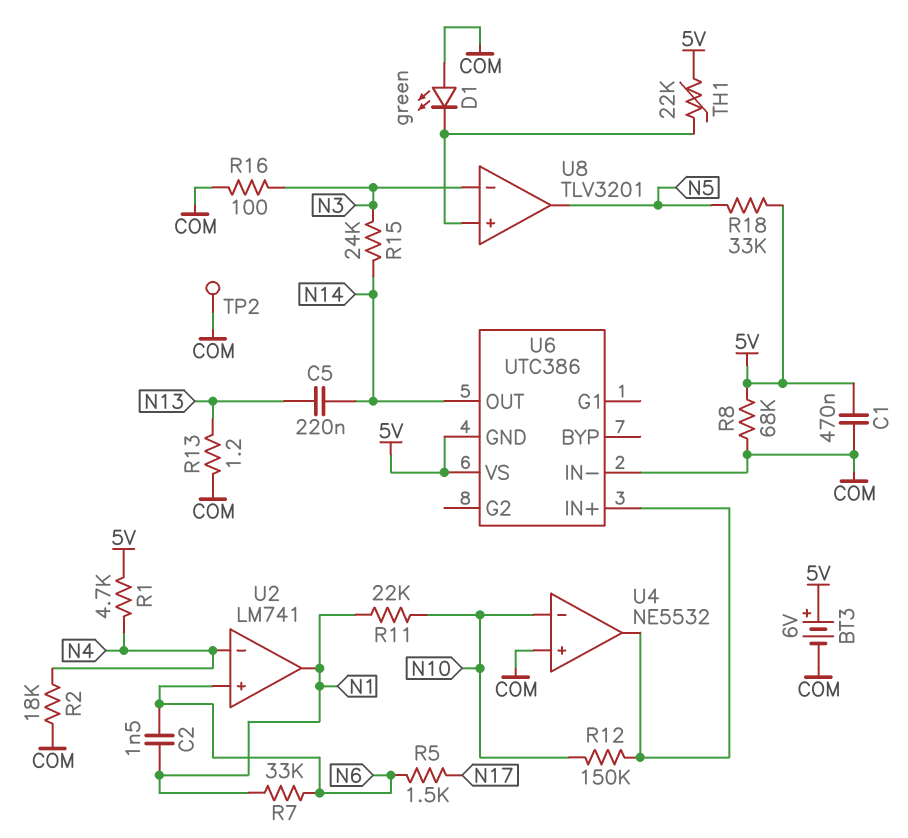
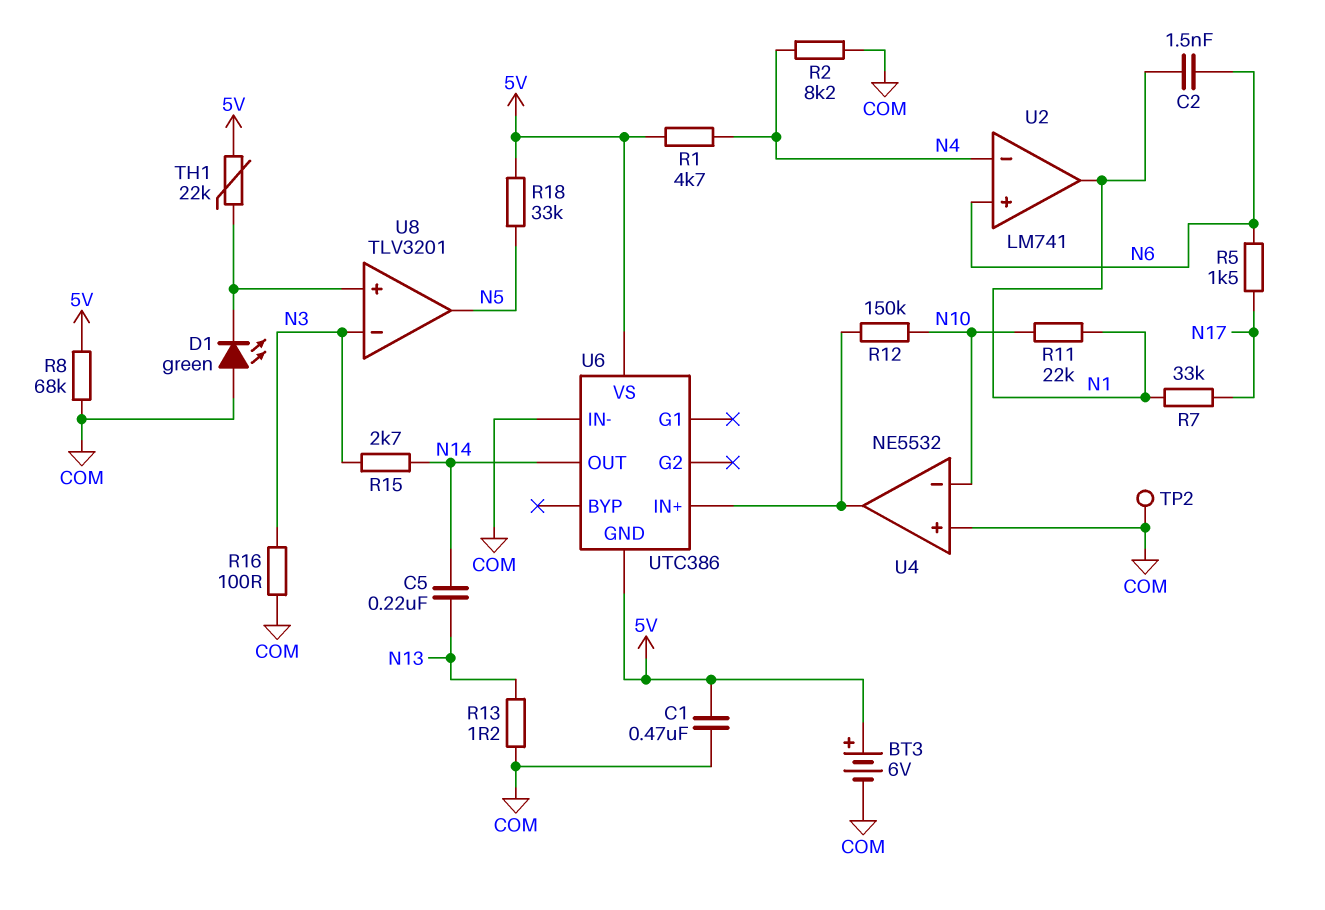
R2: 18k (COM, N4) -> 8.2k (COM, N4)
R7: 33k (N1, N6) -> 33k (N1, N17)
R15: 24k (N3, N14) -> 2.7k (N3, N14)

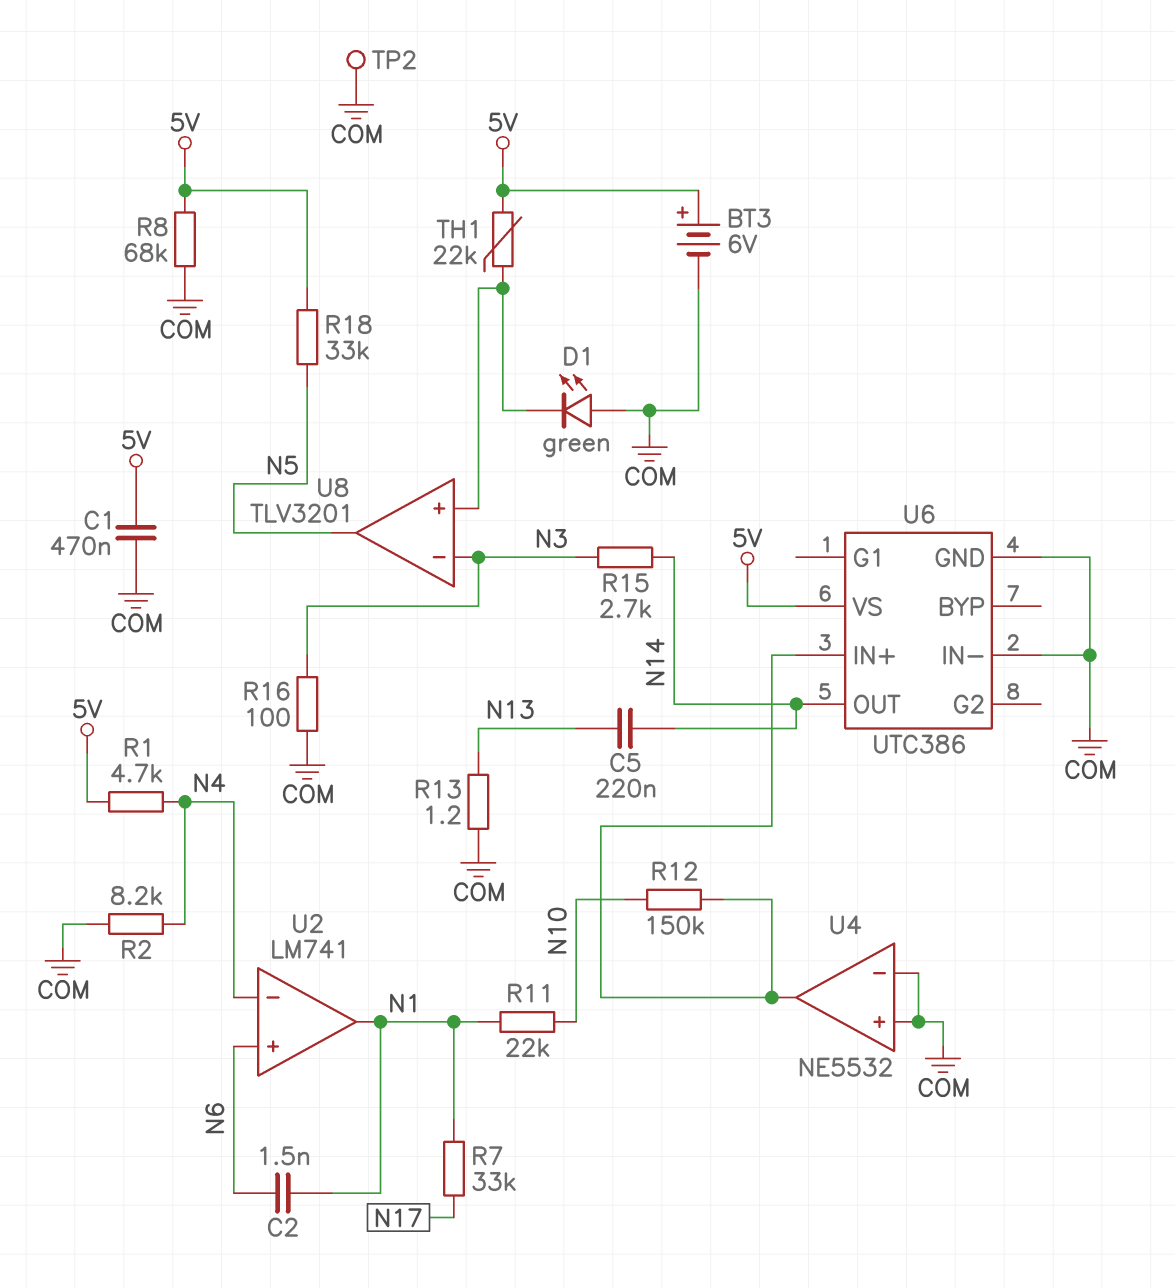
R5: 1.5k (N6, N17) -> none
U4 pin in-: N10 -> COM
U6 pin GND: 5V -> COM

